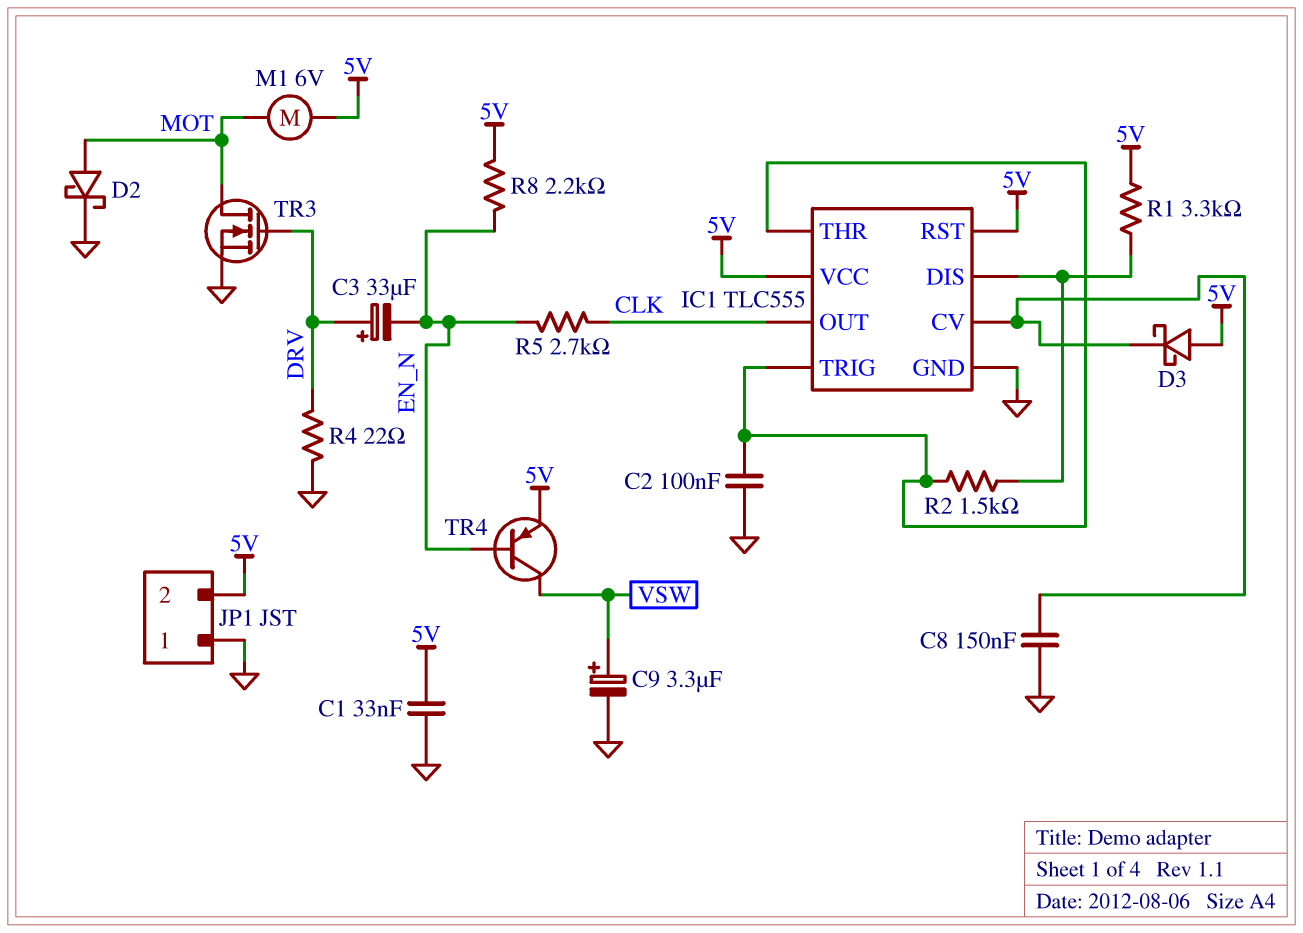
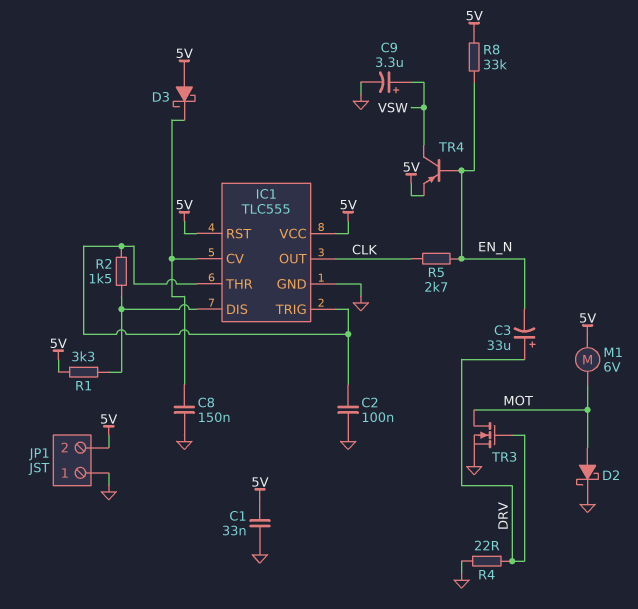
R8: 2.2k (5V, EN_N) -> 33k (5V, EN_N)

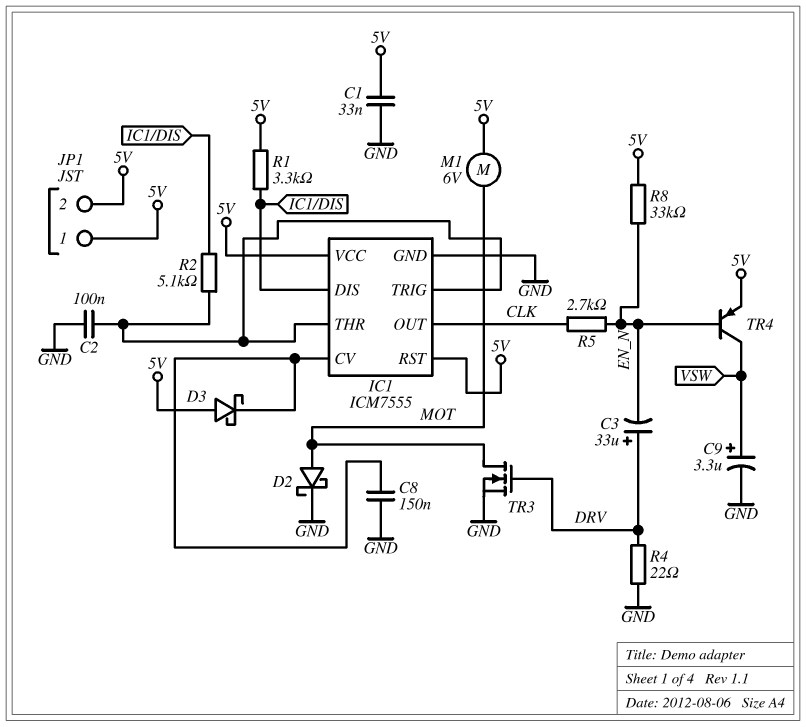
IC1: TLC555 -> ICM7555
JP1 pin 1: GND -> 5V
R2: 1.5k (IC1/DIS, IC1/THR) -> 5.1k (IC1/DIS, IC1/THR)

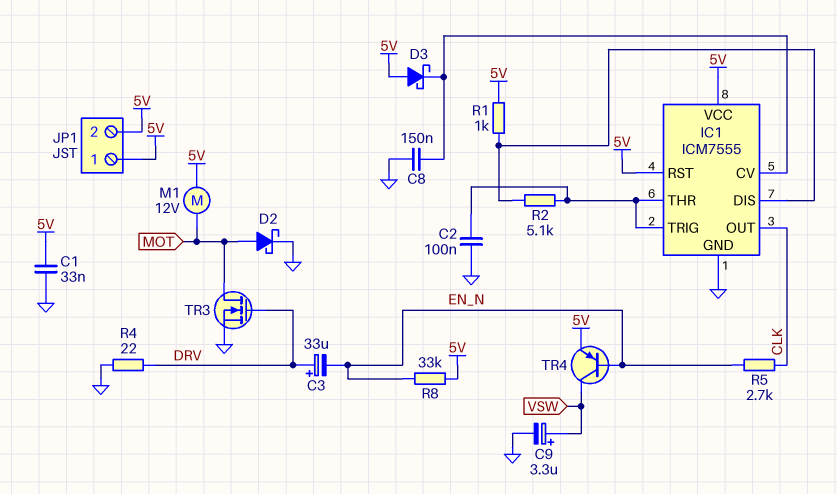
M1: motor 6V (5V, MOT) -> motor 12V (5V, MOT)
R1: 3.3k (5V, IC1/DIS) -> 1k (5V, IC1/DIS)

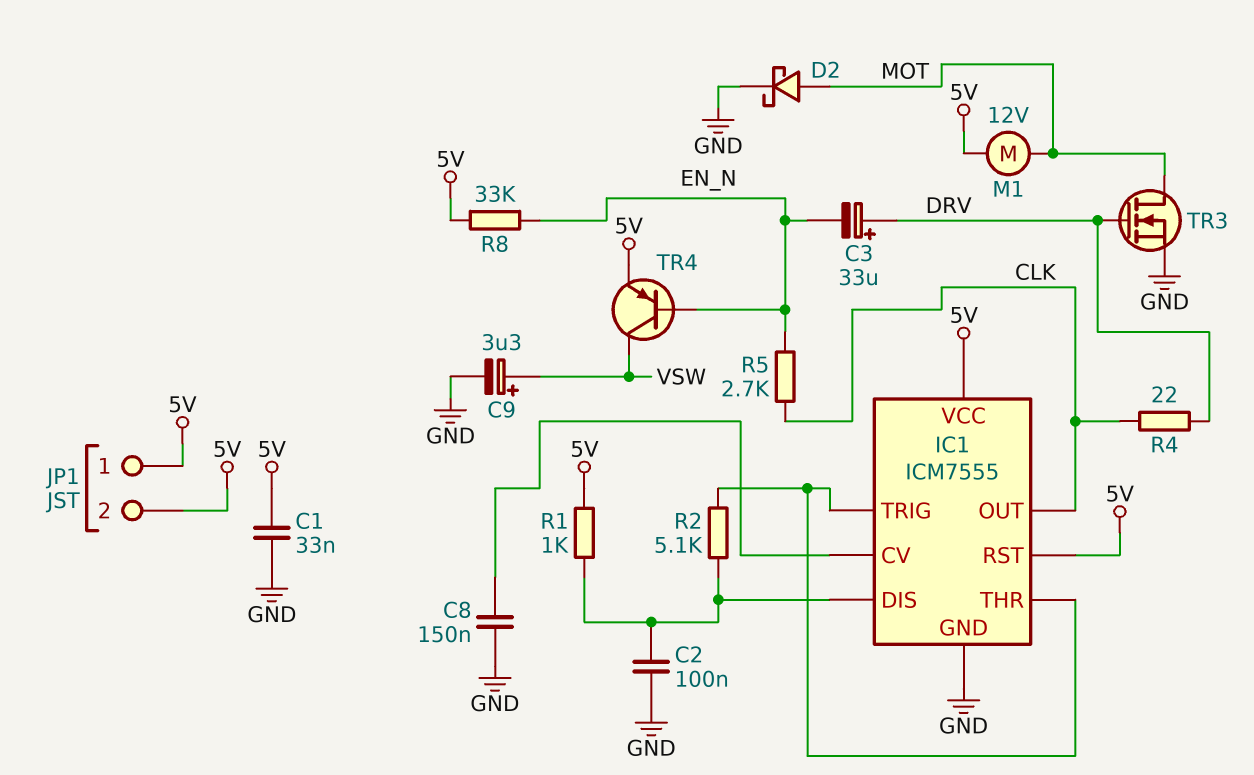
C2: 100nF (GND, IC1/THR) -> 100nF (GND, IC1/DIS)
D3: schottky (A 5V, K IC1/CV) -> none
R4: 22 (DRV, GND) -> 22 (CLK, DRV)

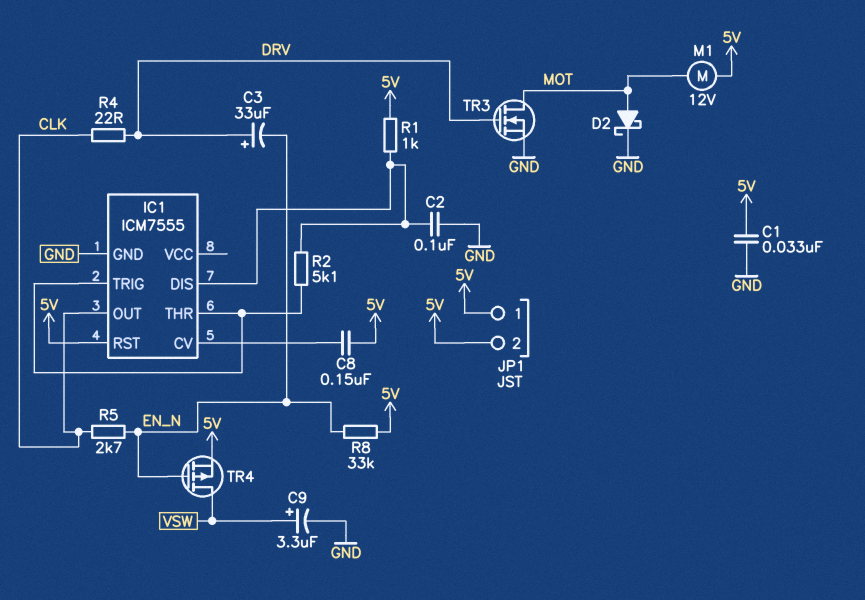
C8: 150nF (GND, IC1/CV) -> 150nF (5V, IC1/CV)
IC1 pin VCC: 5V -> none
TR4: PNP (B EN_N, C VSW, E 5V) -> PMOS (G EN_N, D VSW, S 5V)

